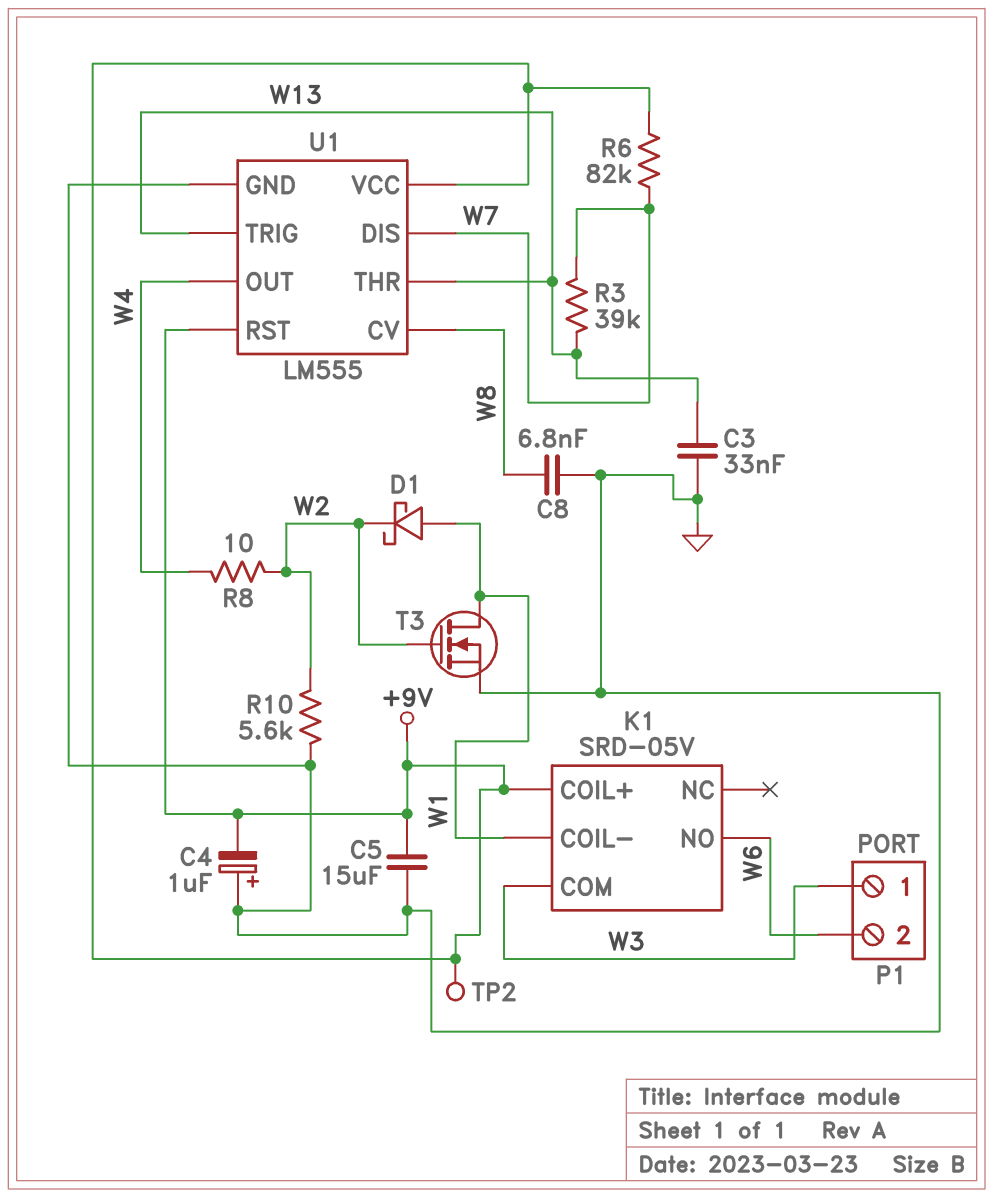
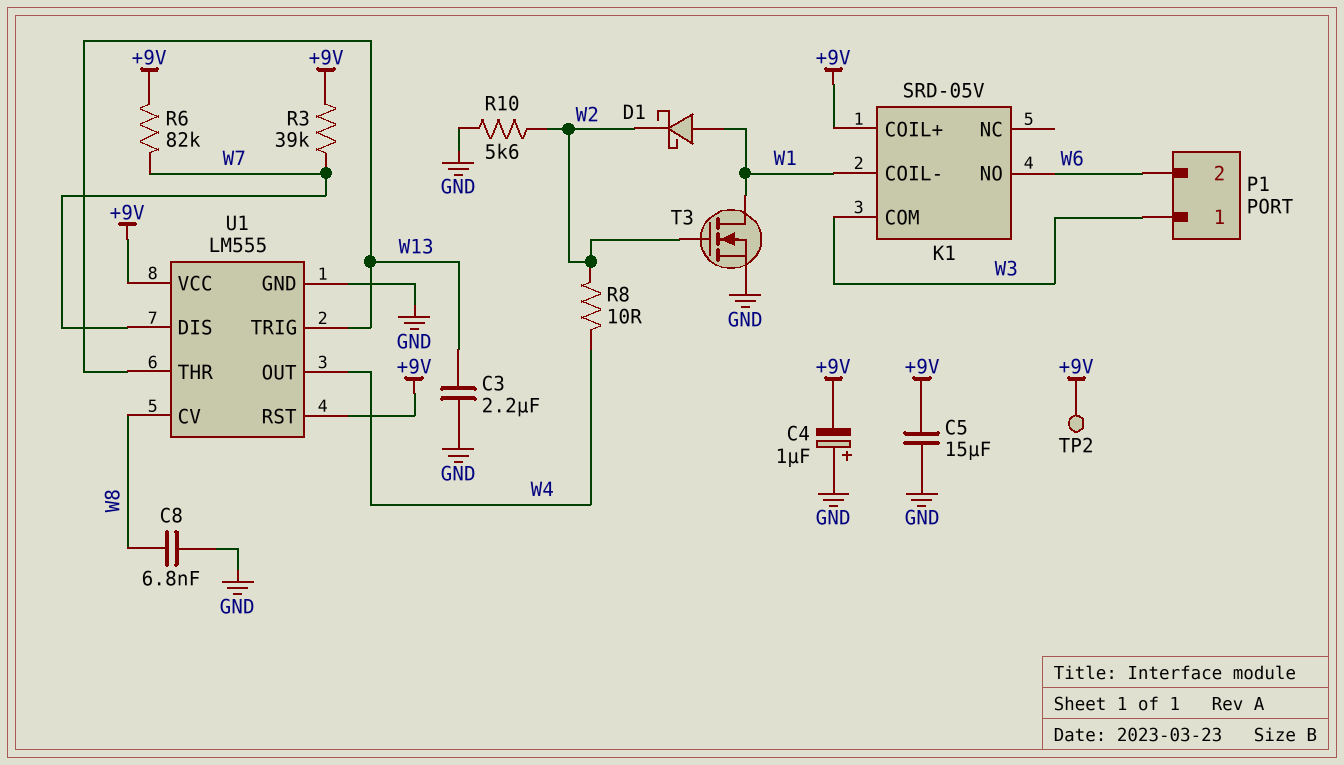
C3: 33nF (GND, W13) -> 2.2uF (GND, W13)
R3: 39k (W7, W13) -> 39k (+9V, W7)

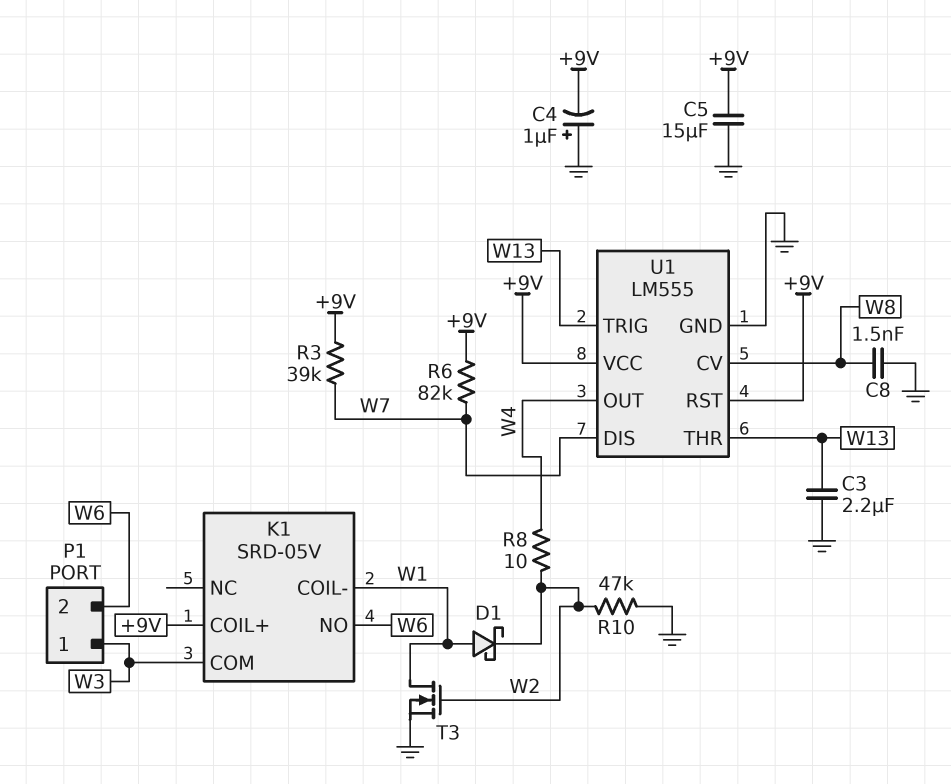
C8: 6.8nF (GND, W8) -> 1.5nF (GND, W8)
R10: 5.6k (GND, W2) -> 47k (GND, W2)
TP2: test point (+9V) -> none

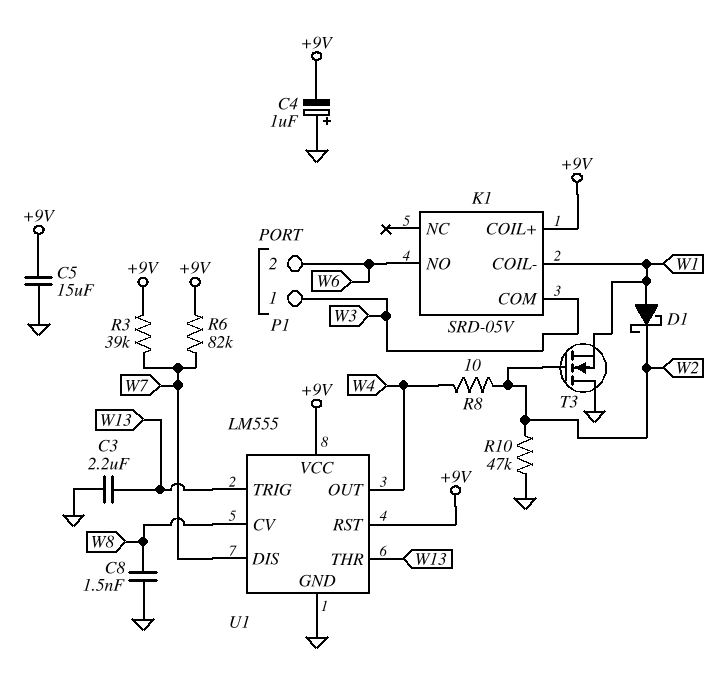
T3: NMOS (G W2, D W1, S GND) -> NMOS (G W2, D GND, S W1)

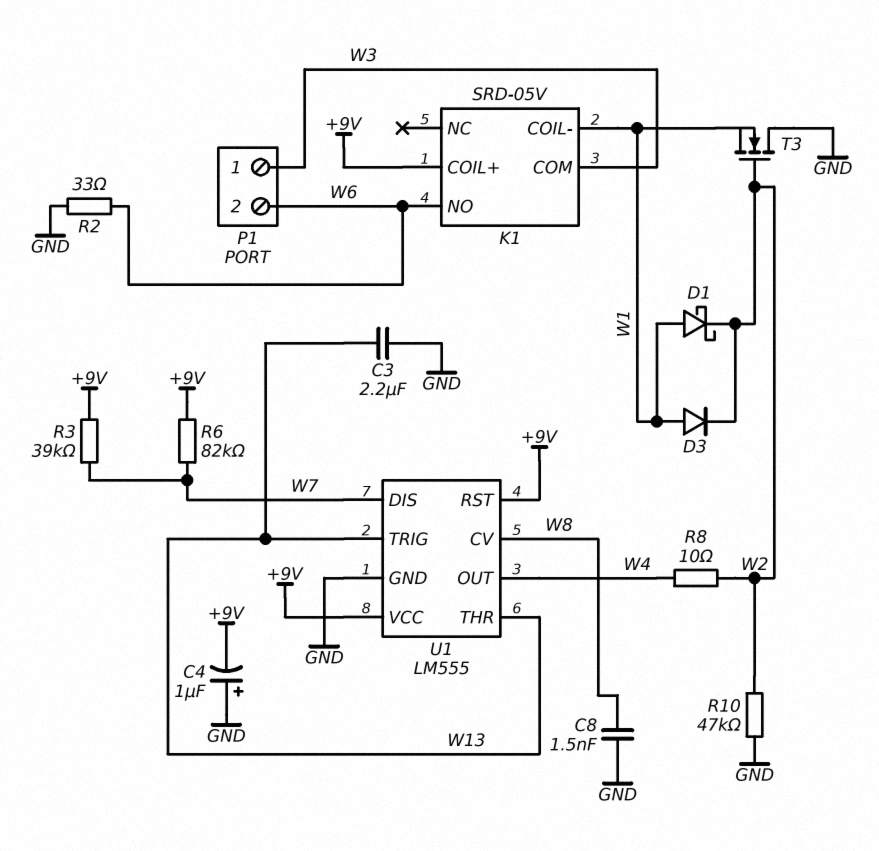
C5: 15uF (+9V, GND) -> none
D3: none -> diode (A W1, K W2)
R2: none -> 33 (GND, W6)

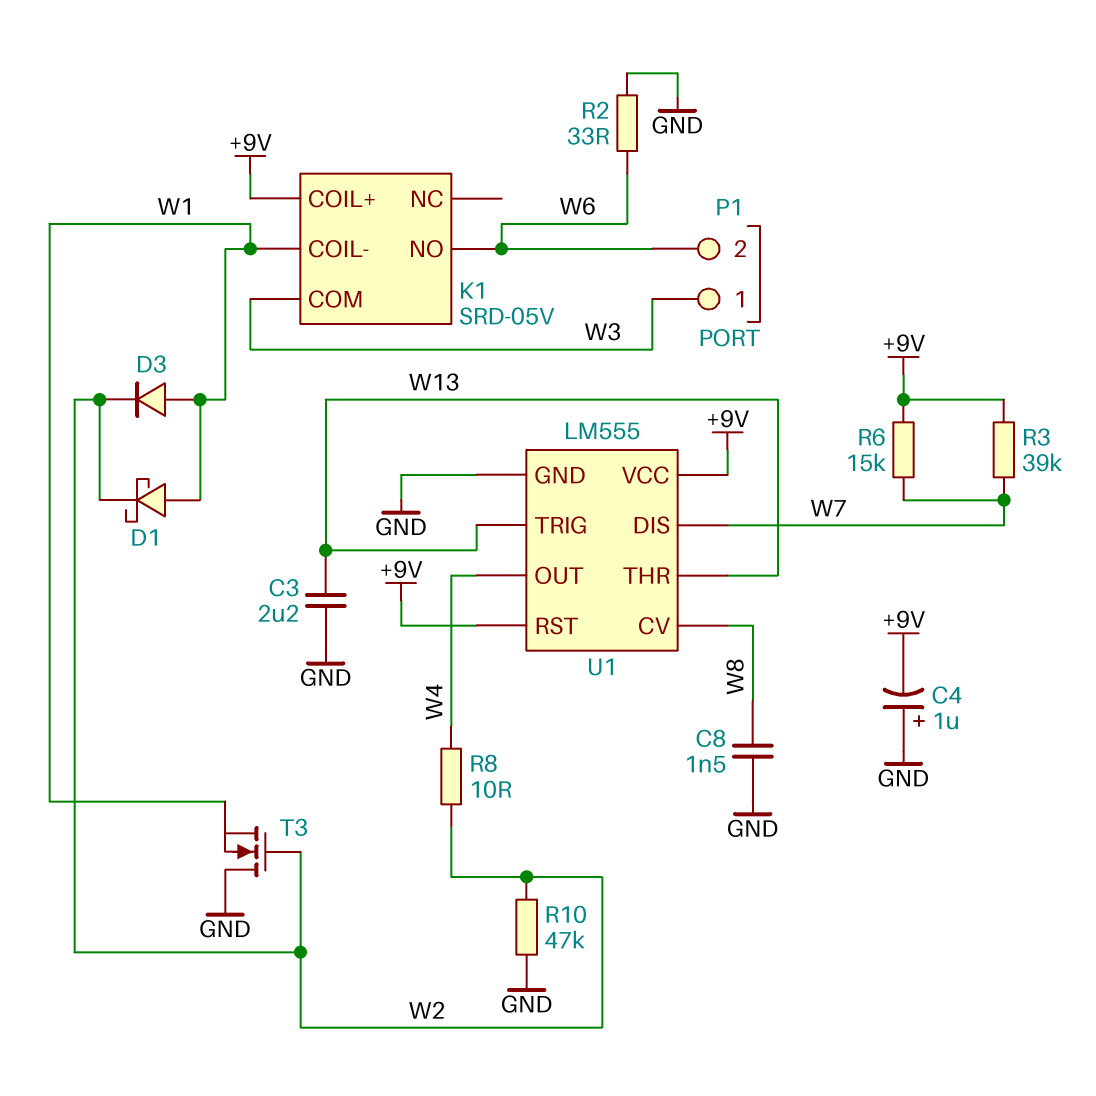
R6: 82k (+9V, W7) -> 15k (+9V, W7)

